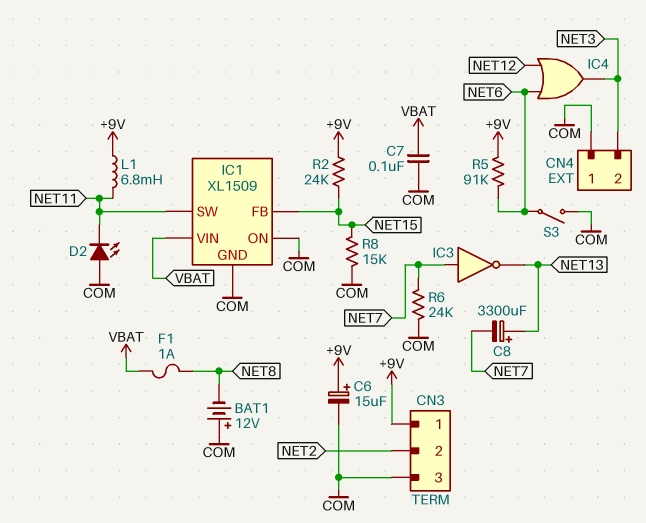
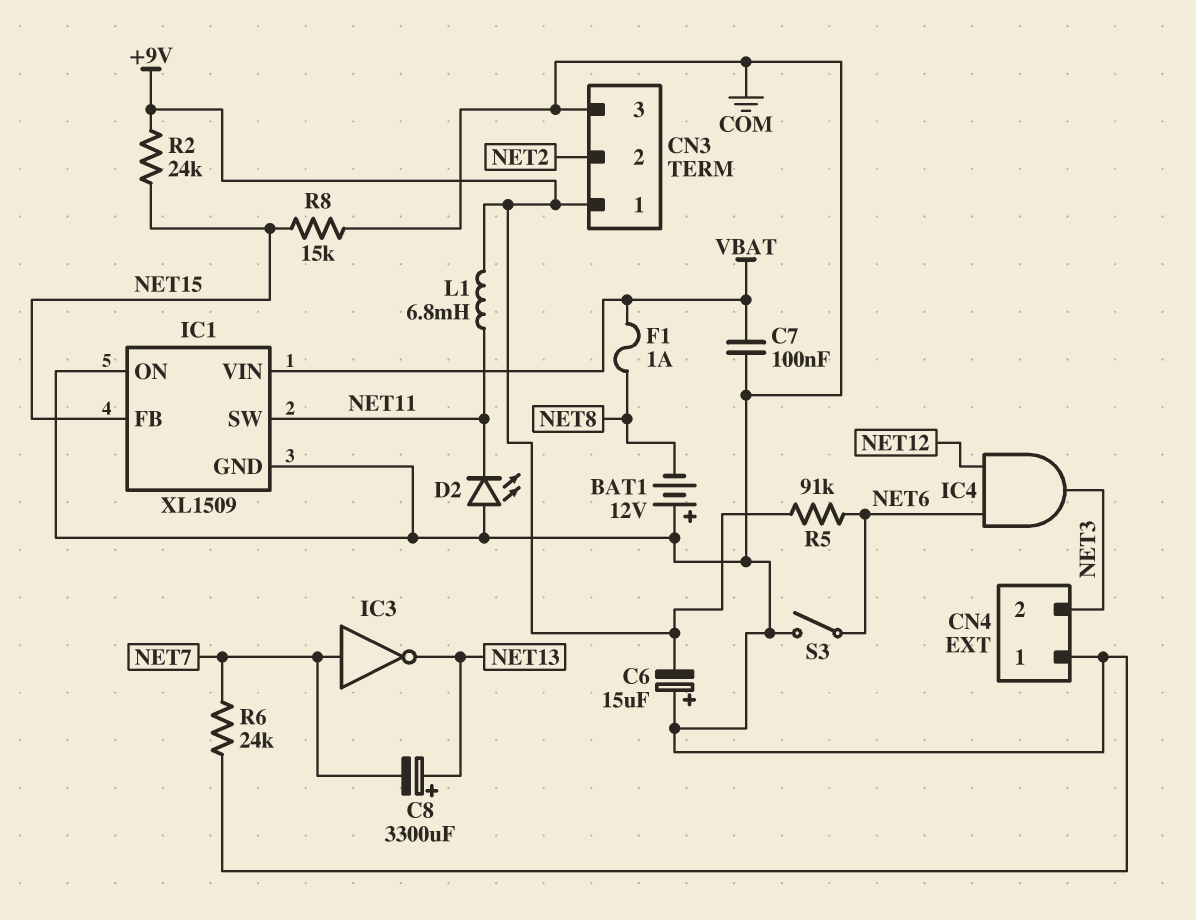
C6: 15uF (plus +9V, minus COM) -> 15uF (plus COM, minus +9V)
IC4: OR (in NET6, in NET12, out NET3) -> AND (in NET6, in NET12, out NET3)

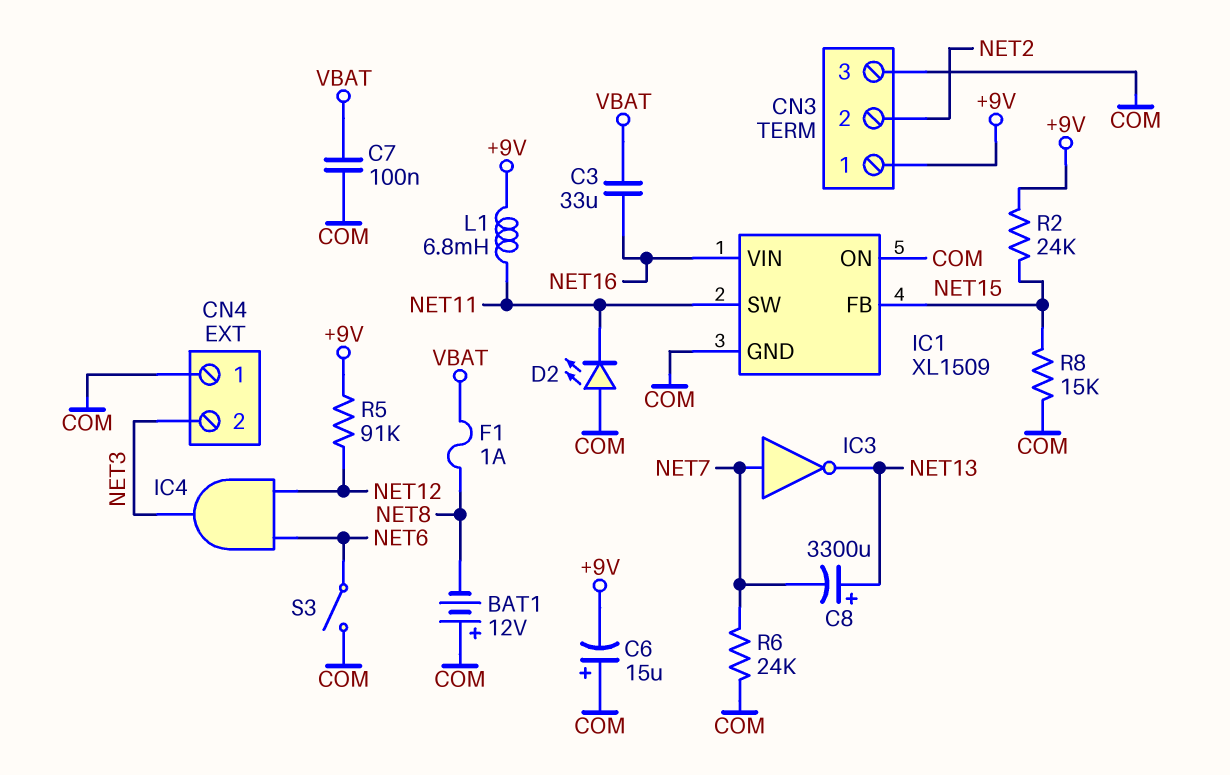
C3: none -> 33uF (NET16, VBAT)
IC1 pin VIN: VBAT -> NET16
R5: 91k (+9V, NET6) -> 91k (+9V, NET12)

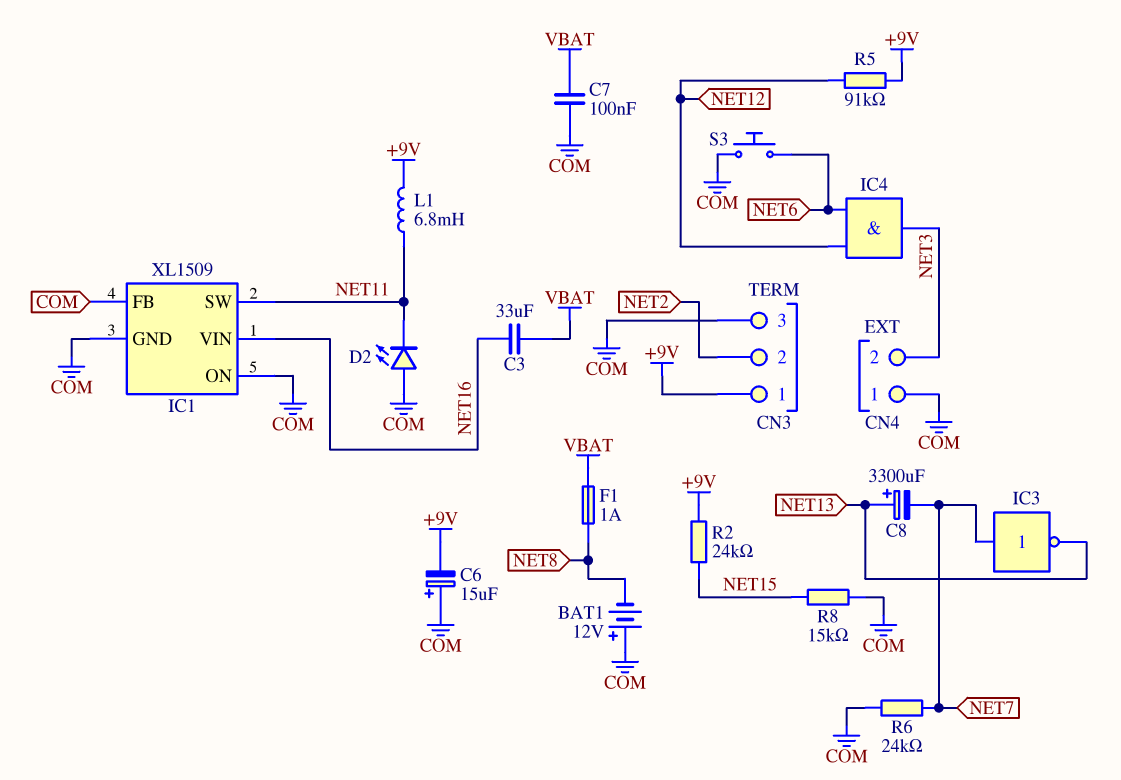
IC1 pin FB: NET15 -> COM
S3: switch (COM, NET6) -> button (COM, NET6)

